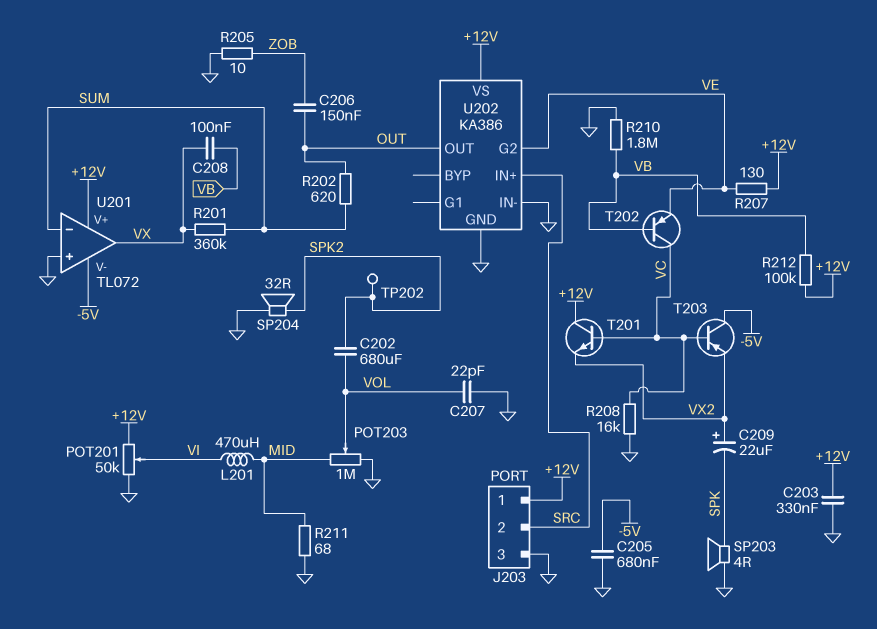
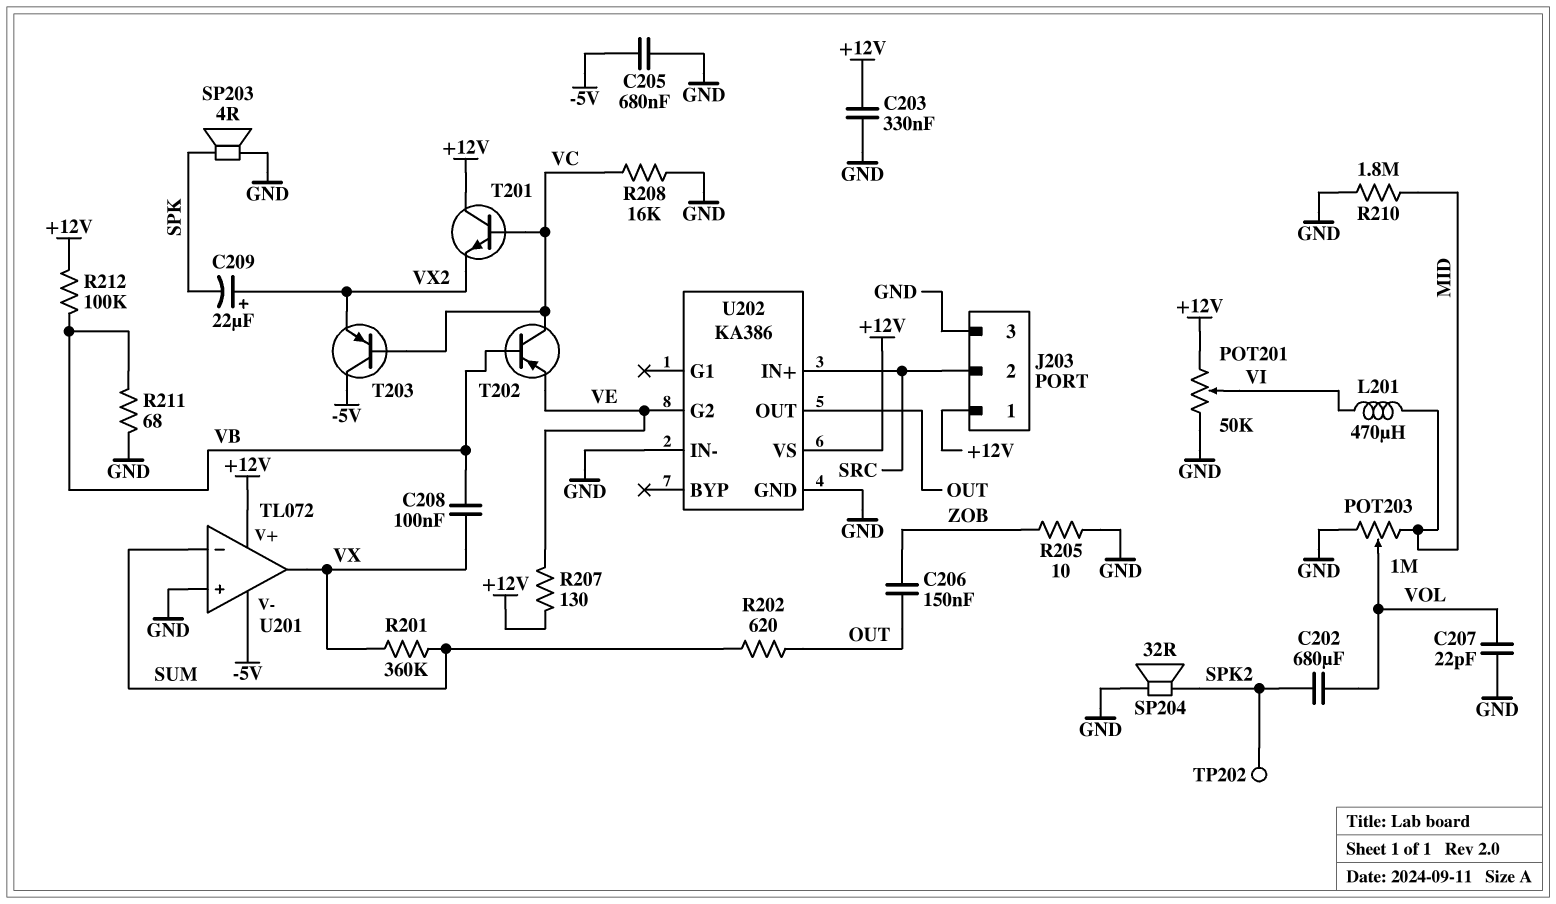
R210: 1.8M (GND, VB) -> 1.8M (GND, MID)
R211: 68 (GND, MID) -> 68 (GND, VB)

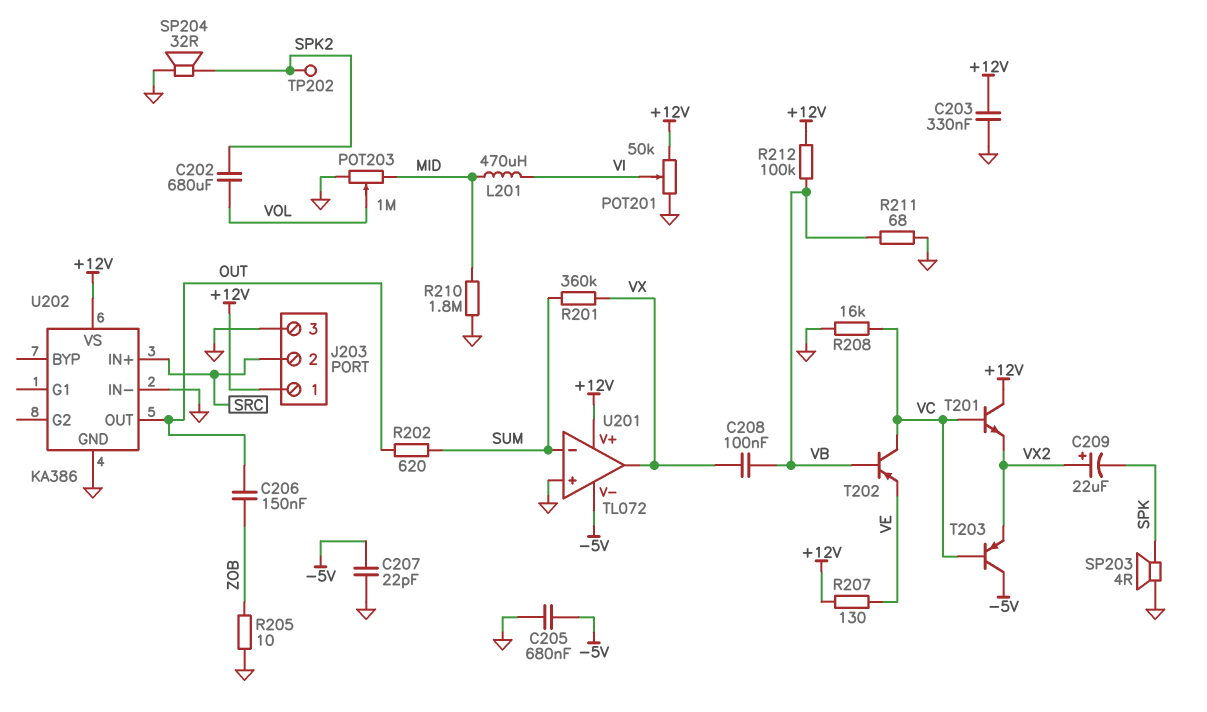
C207: 22pF (GND, VOL) -> 22pF (-5V, GND)
U202 pin G2: VE -> none

